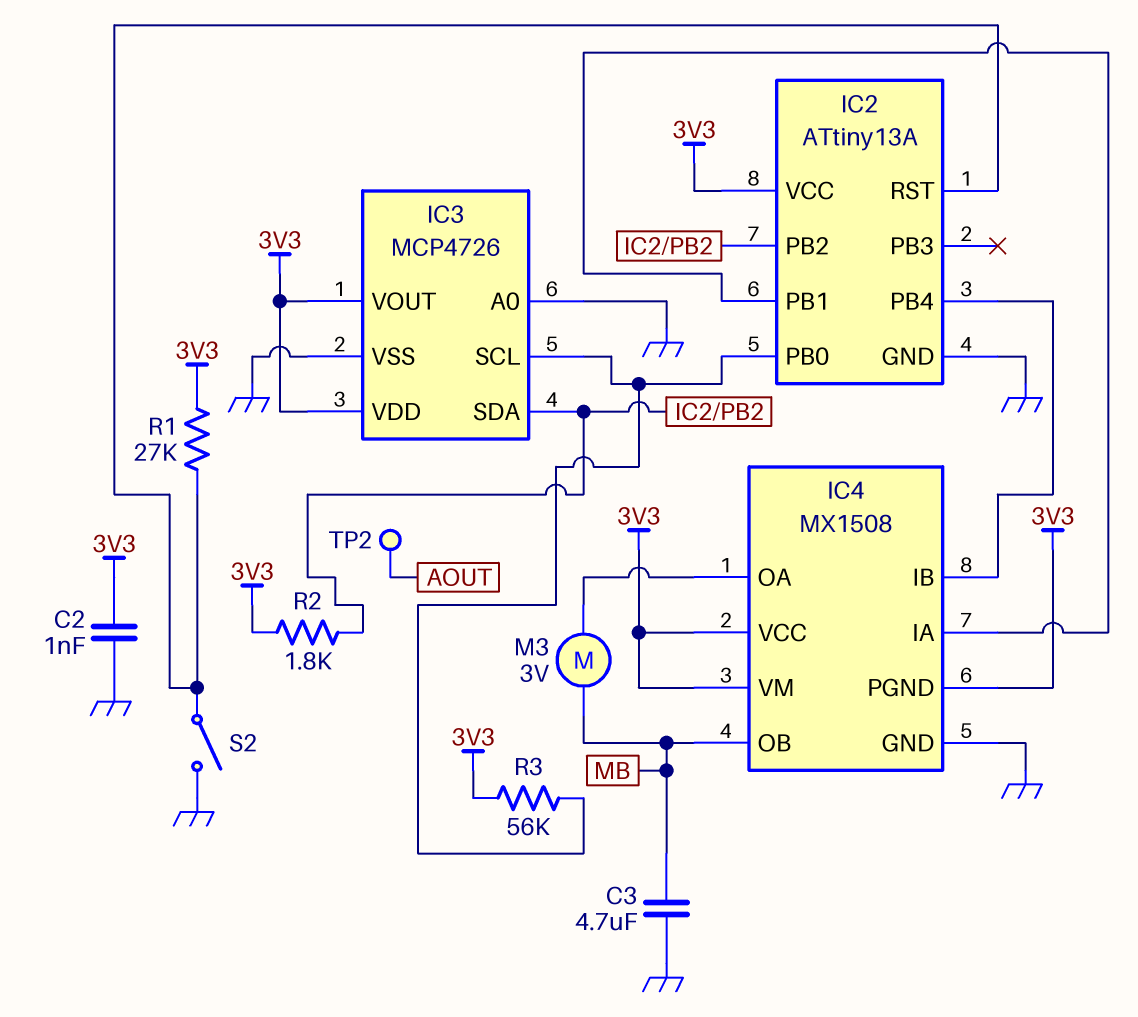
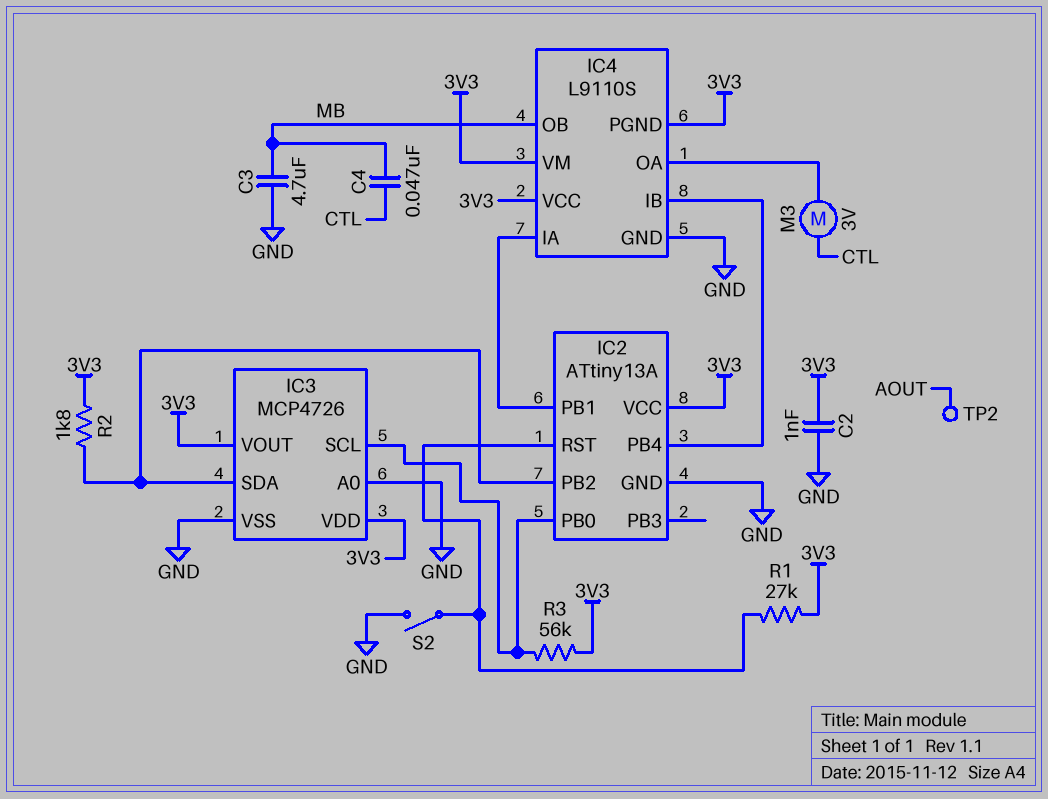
C4: none -> 47nF (CTL, MB)
IC4: MX1508 -> L9110S
M3: motor 3V (IC4/OA, MB) -> motor 3V (CTL, IC4/OA)

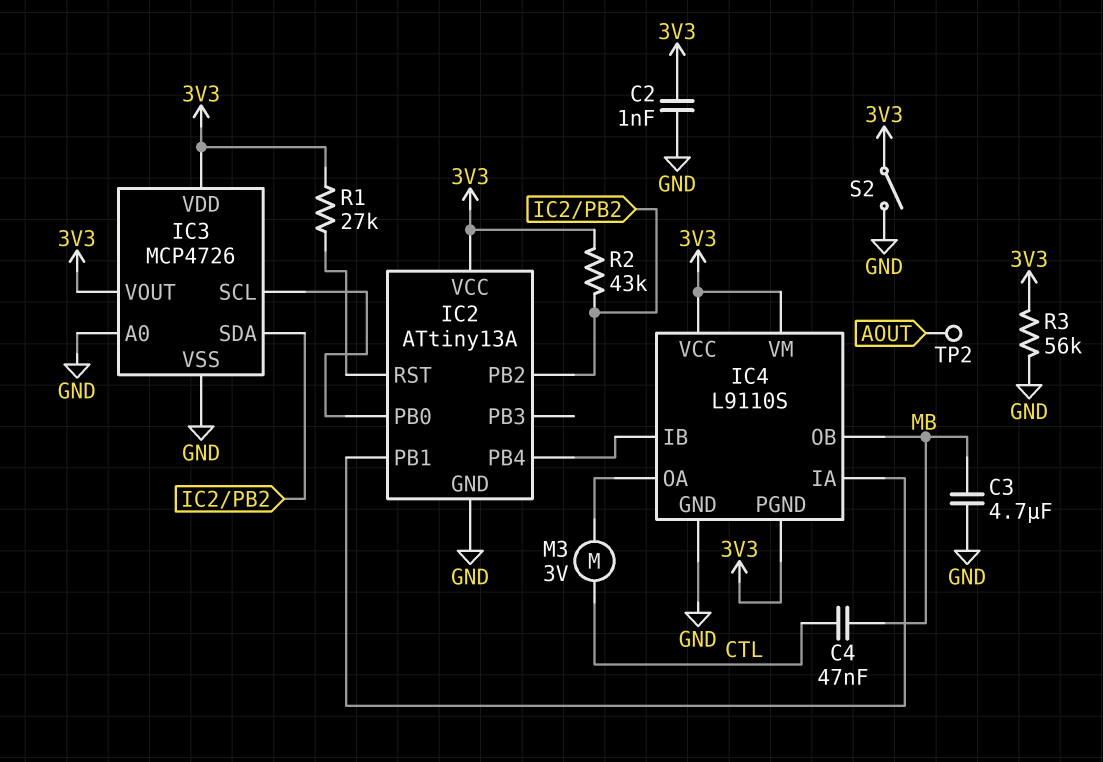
R2: 1.8k (3V3, IC2/PB2) -> 43k (3V3, IC2/PB2)
R3: 56k (3V3, IC2/PB0) -> 56k (3V3, GND)
S2: switch (GND, IC2/RST) -> switch (3V3, GND)

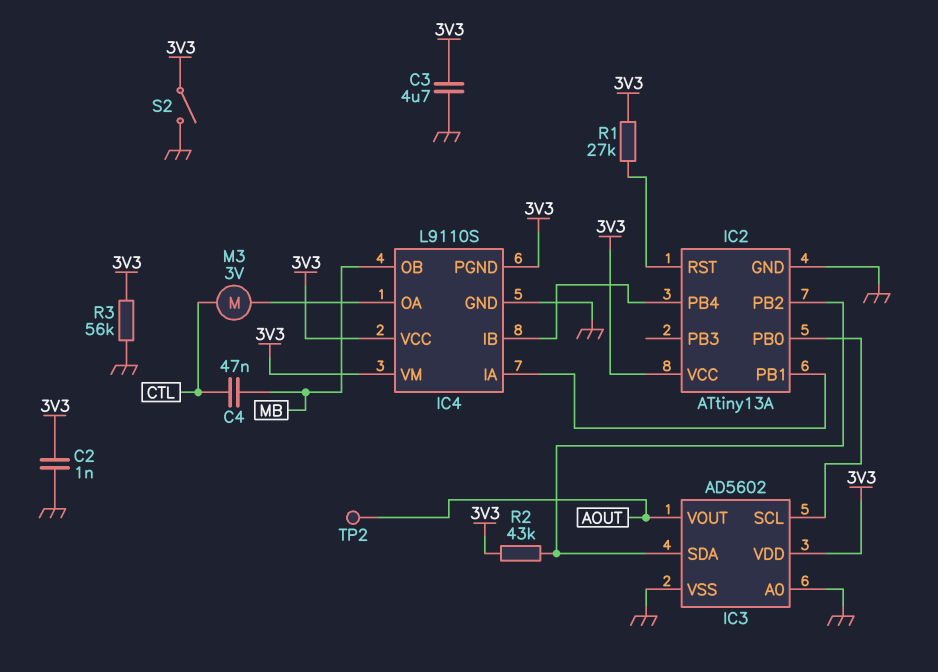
C3: 4.7uF (GND, MB) -> 4.7uF (3V3, GND)
IC3: MCP4726 -> AD5602
IC3 pin VOUT: 3V3 -> AOUT

